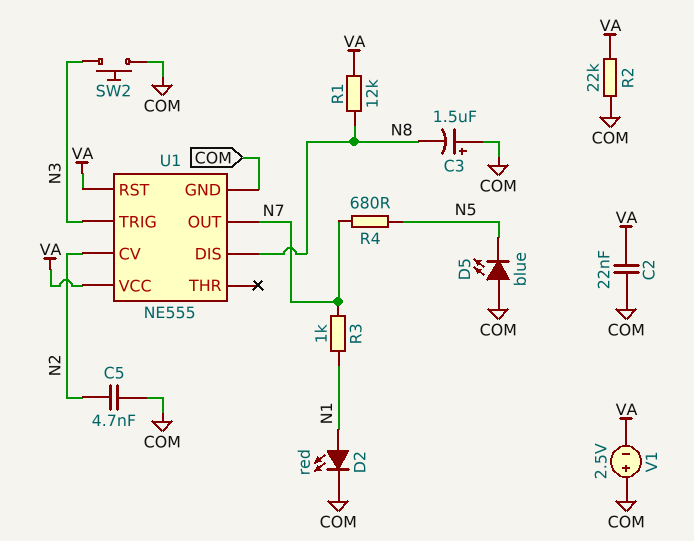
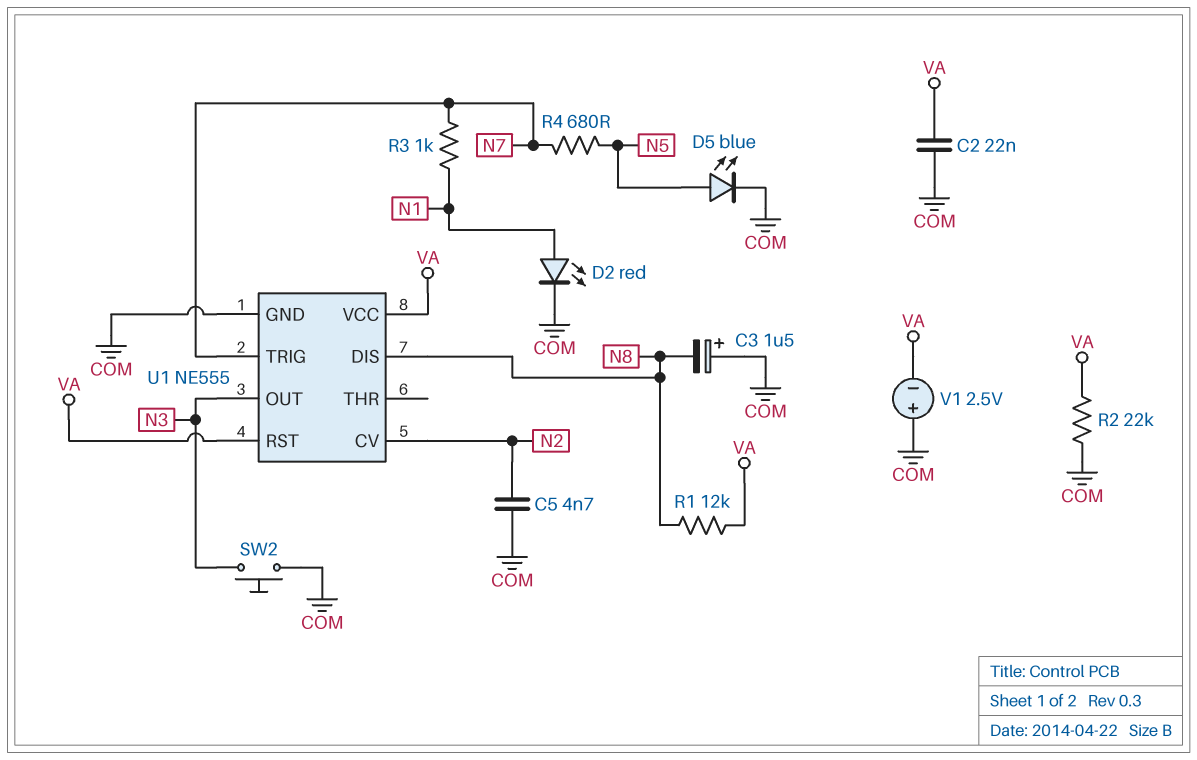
D5: LED blue (A COM, K N5) -> LED blue (A N5, K COM)
U1 pin OUT: N7 -> N3
U1 pin TRIG: N3 -> N7

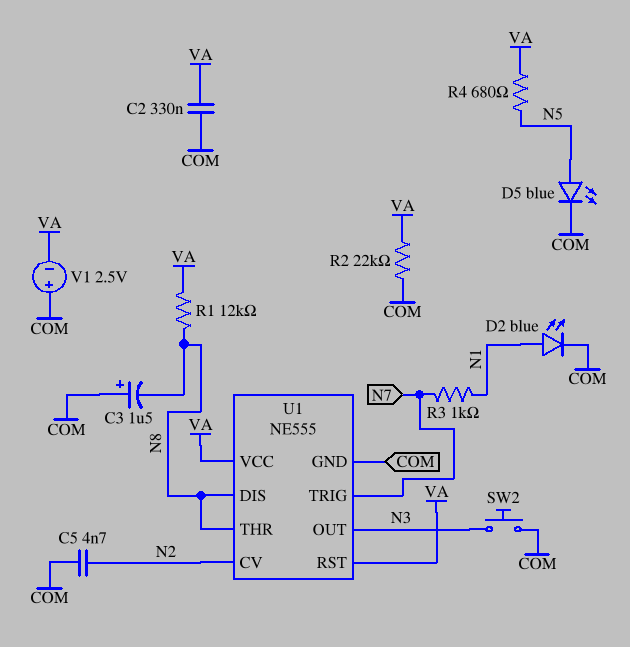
C2: 22nF (COM, VA) -> 330nF (COM, VA)
D2: LED red (A N1, K COM) -> LED blue (A N1, K COM)
R4: 680 (N5, N7) -> 680 (N5, VA)
U1 pin THR: none -> N8

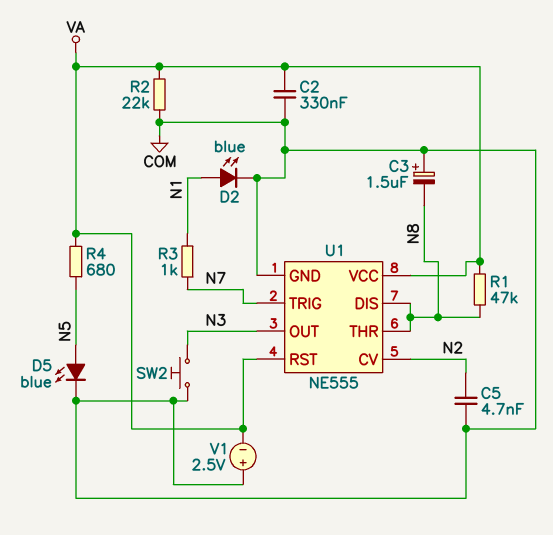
R1: 12k (N8, VA) -> 47k (N8, VA)

